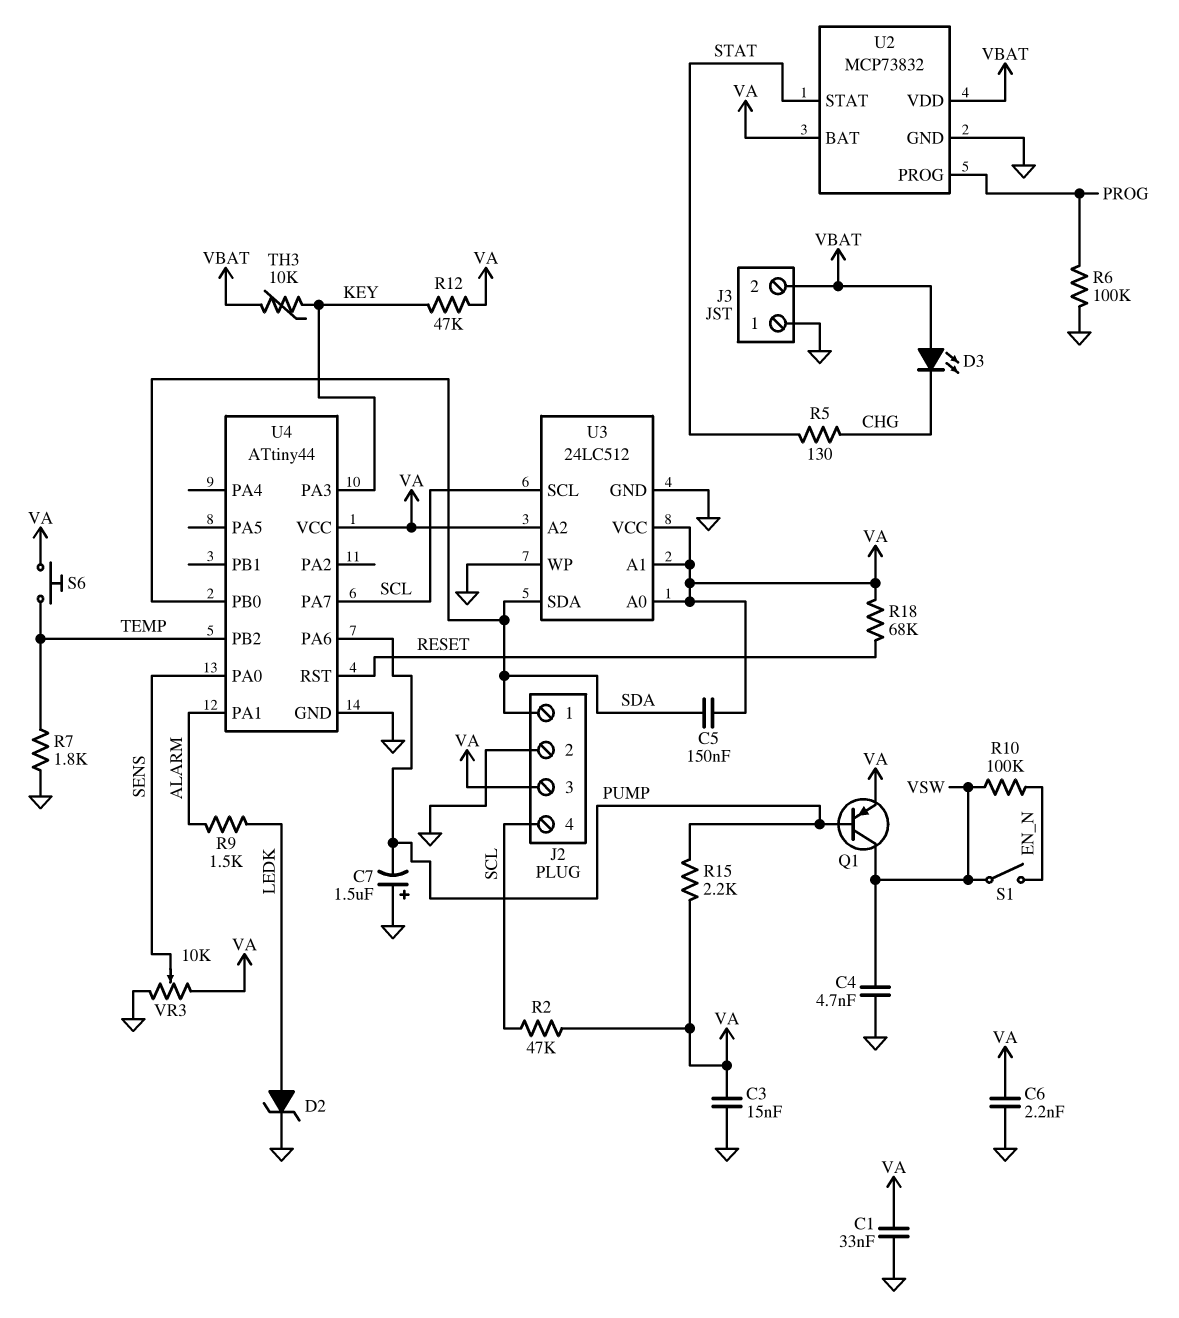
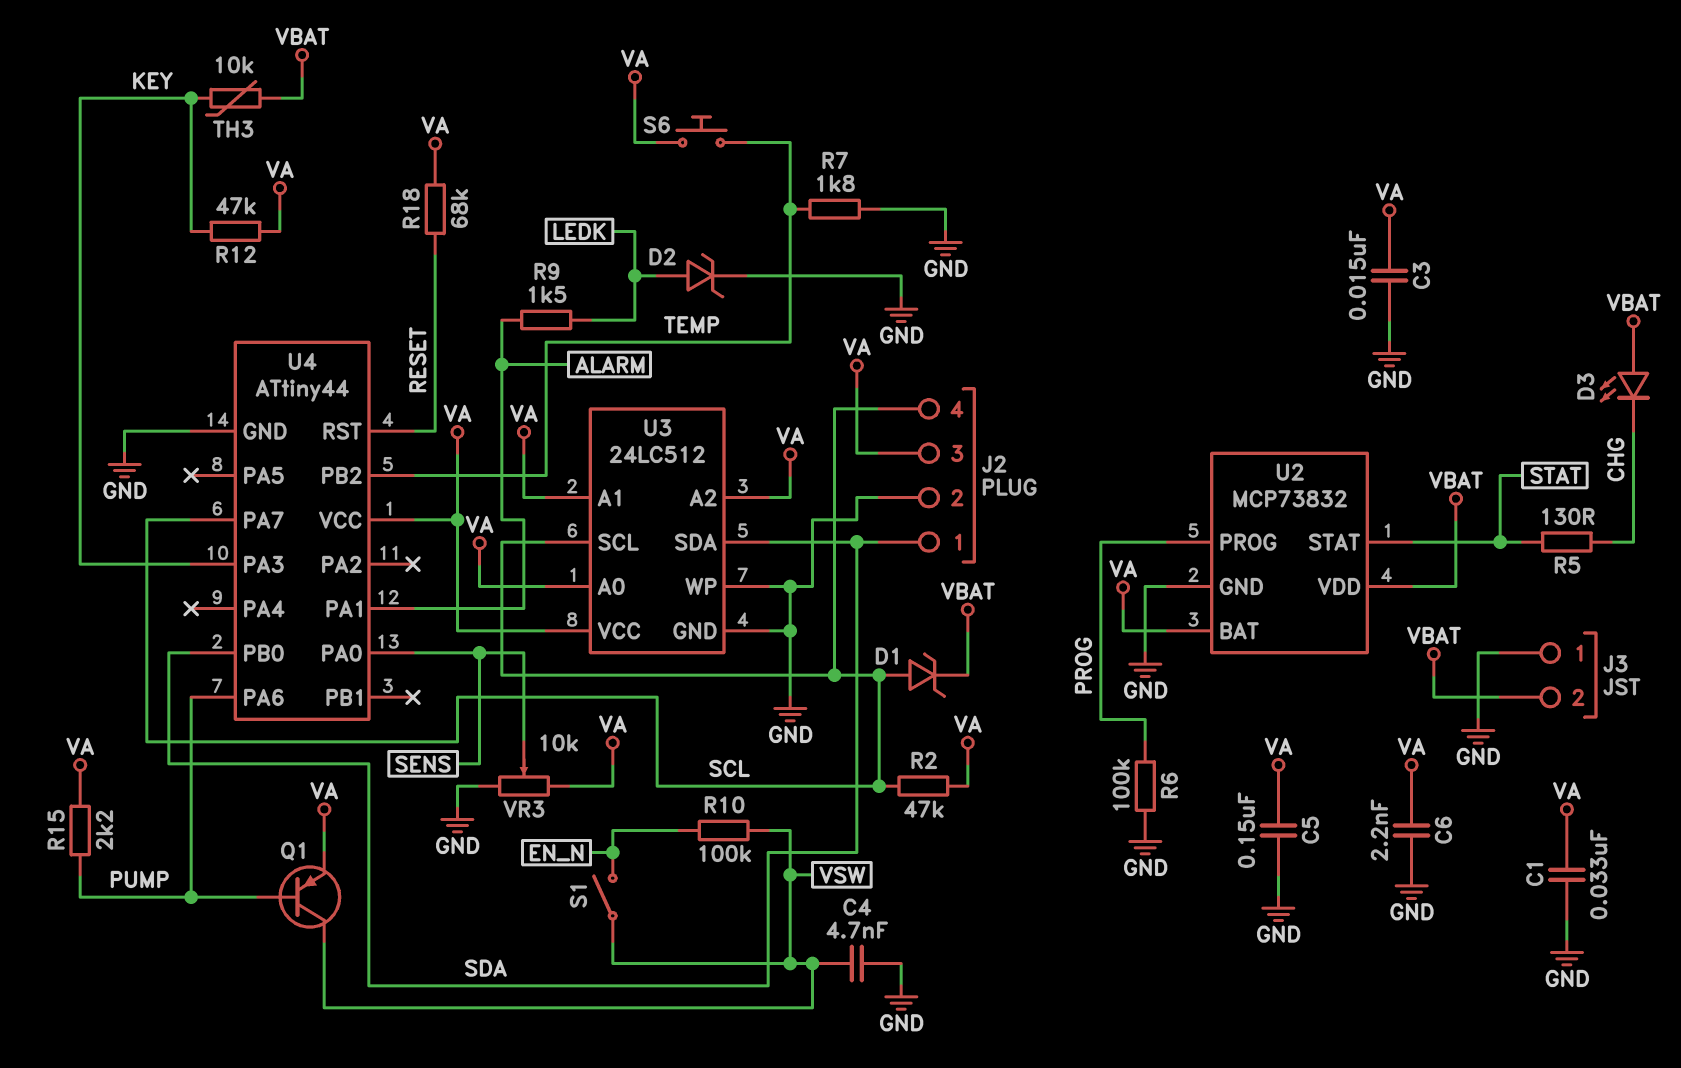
C5: 150nF (SDA, VA) -> 150nF (GND, VA)
C7: 1.5uF (plus GND, minus PUMP) -> none
D1: none -> zener (A SCL, K VBAT)

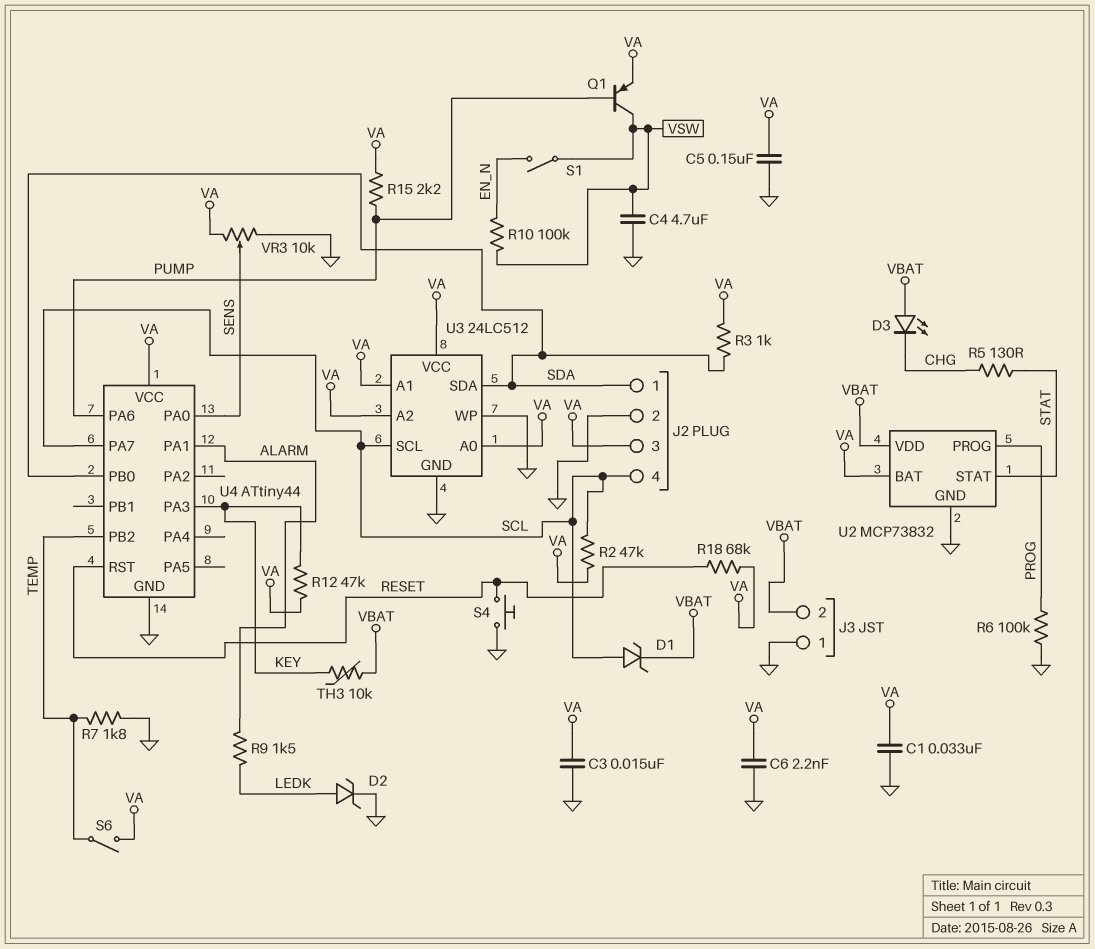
C4: 4.7nF (GND, VSW) -> 4.7uF (GND, VSW)
R3: none -> 1k (SDA, VA)
S4: none -> button (GND, RESET)
S6: button (TEMP, VA) -> switch (TEMP, VA)

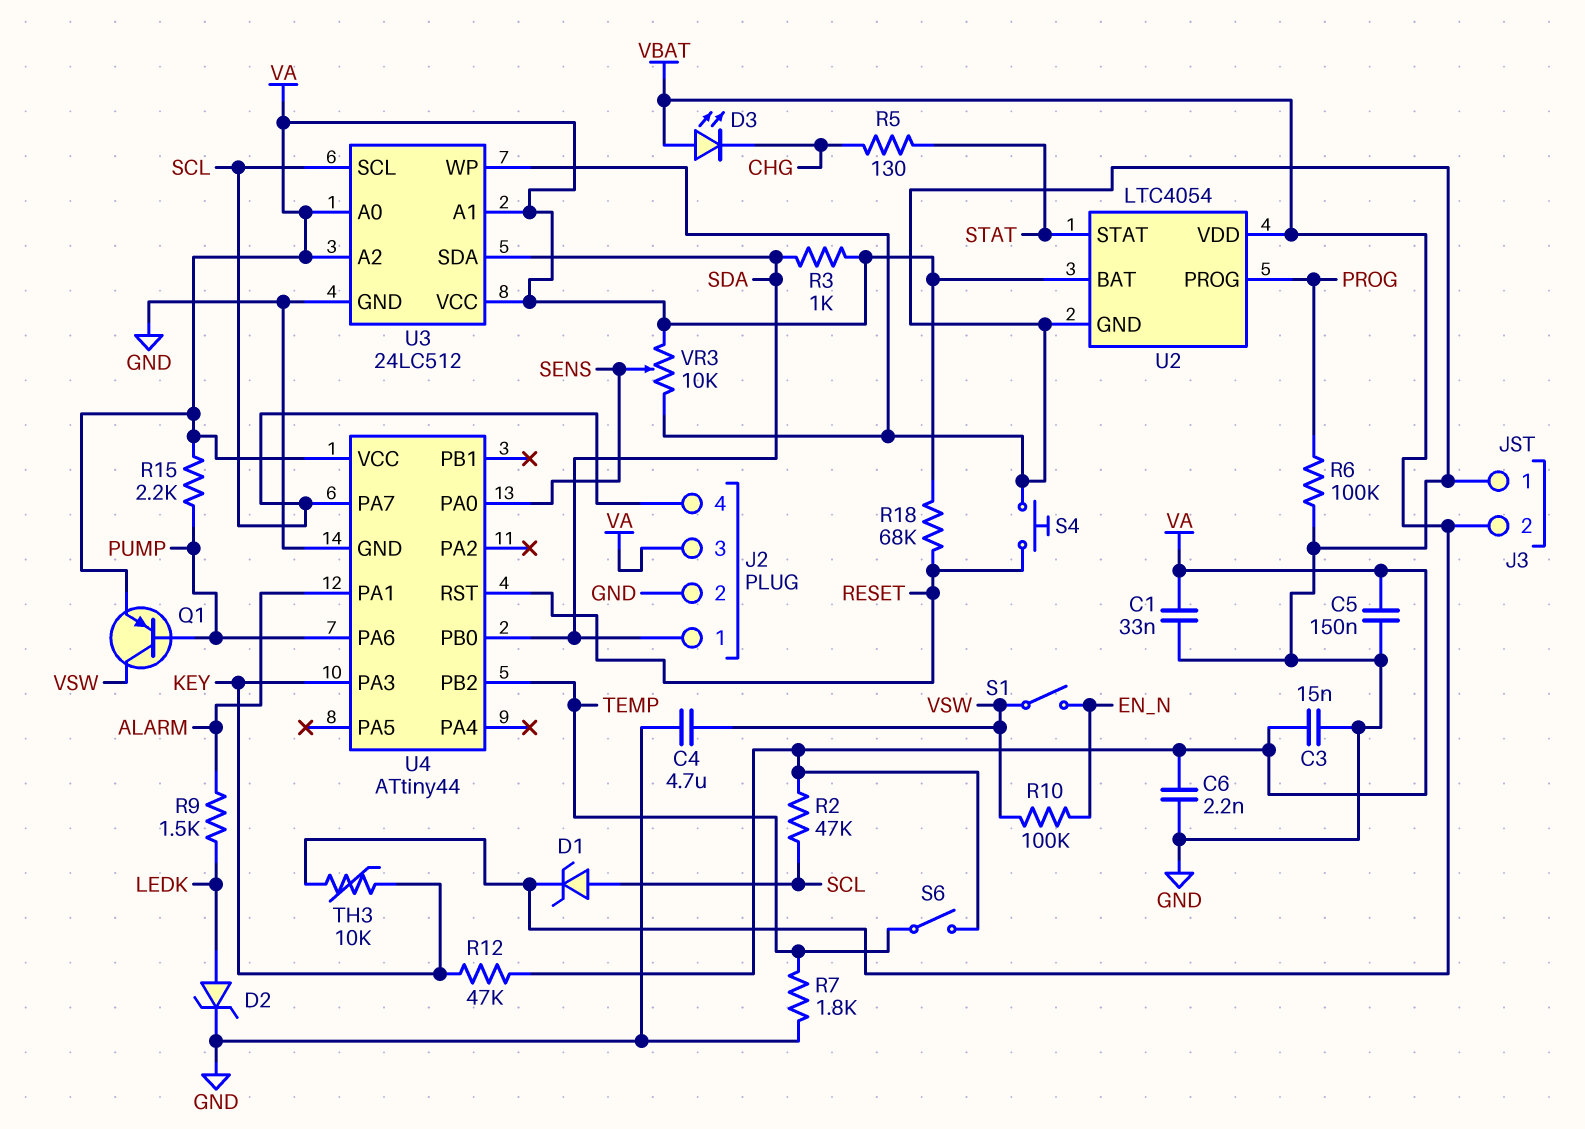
U2: MCP73832 -> LTC4054

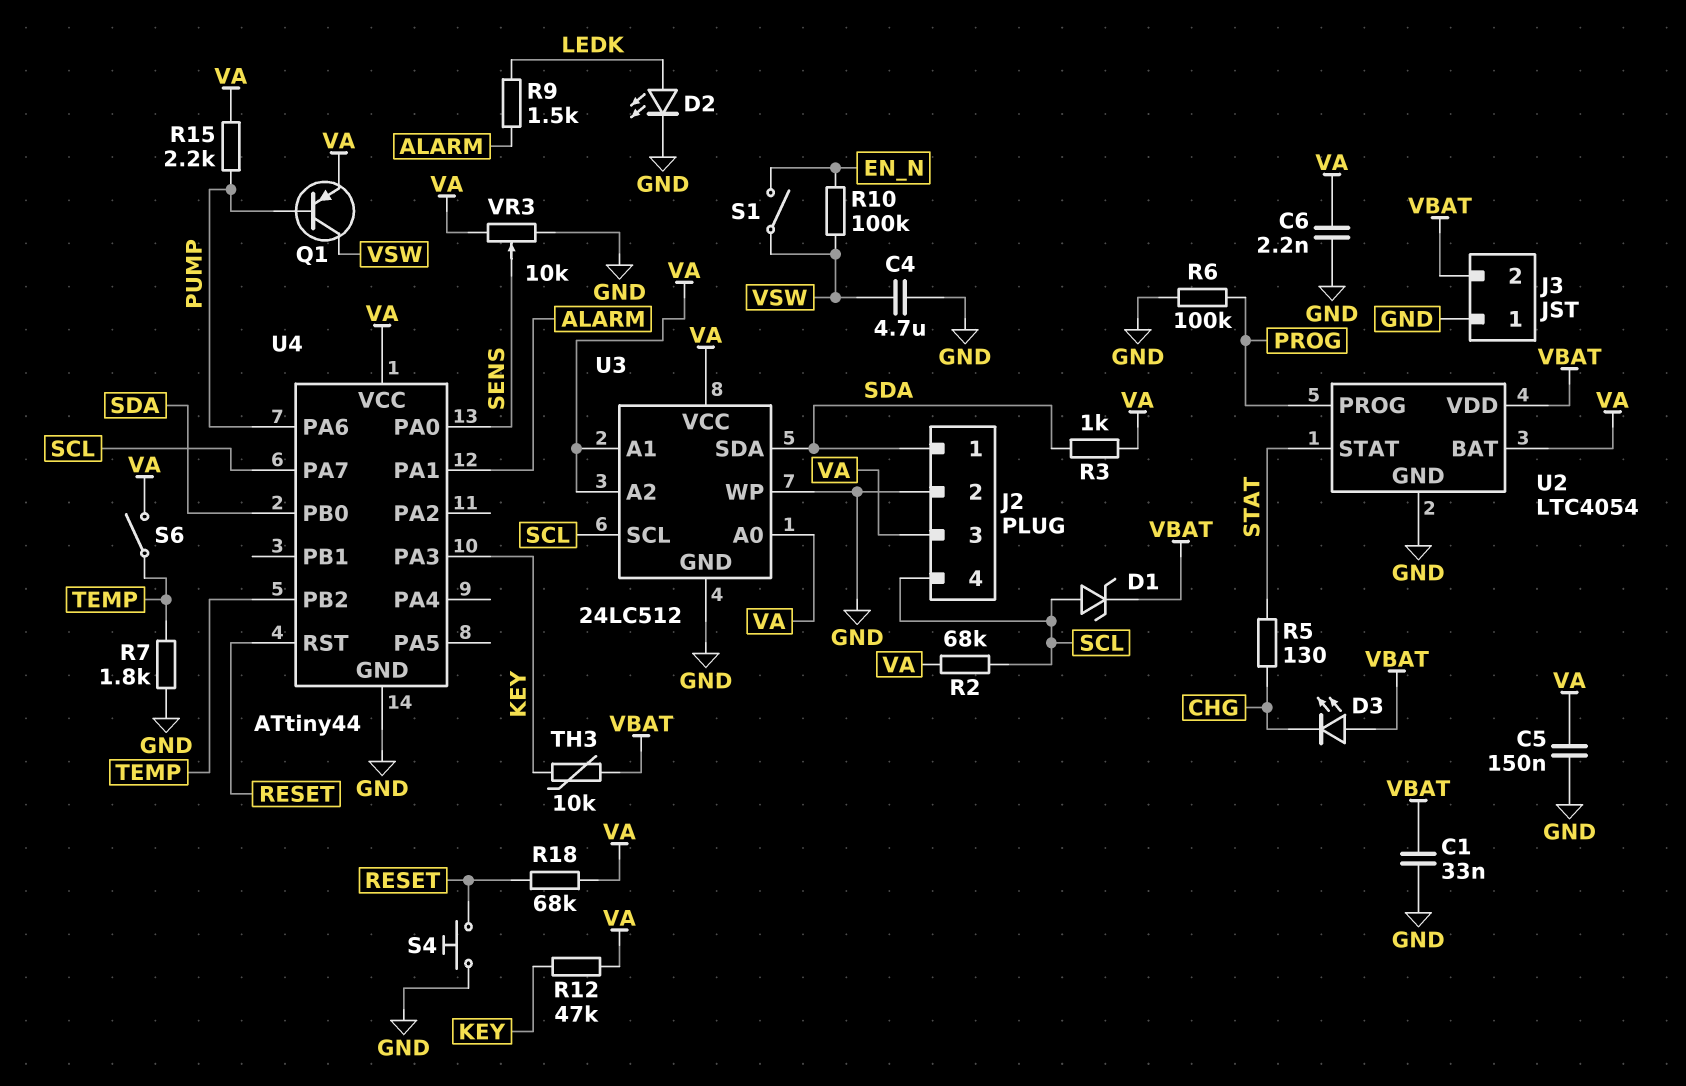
C1: 33nF (GND, VA) -> 33nF (GND, VBAT)
C3: 15nF (GND, VA) -> none
D2: zener (A LEDK, K GND) -> LED (A LEDK, K GND)
R2: 47k (SCL, VA) -> 68k (SCL, VA)

